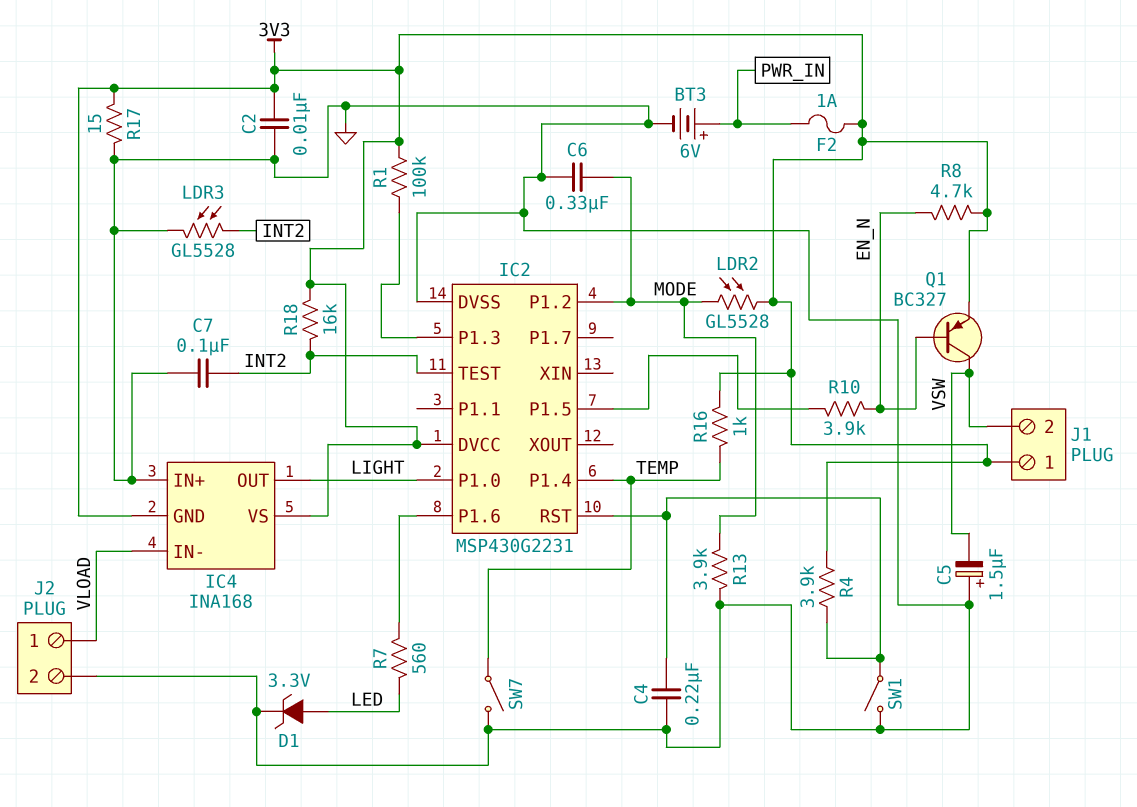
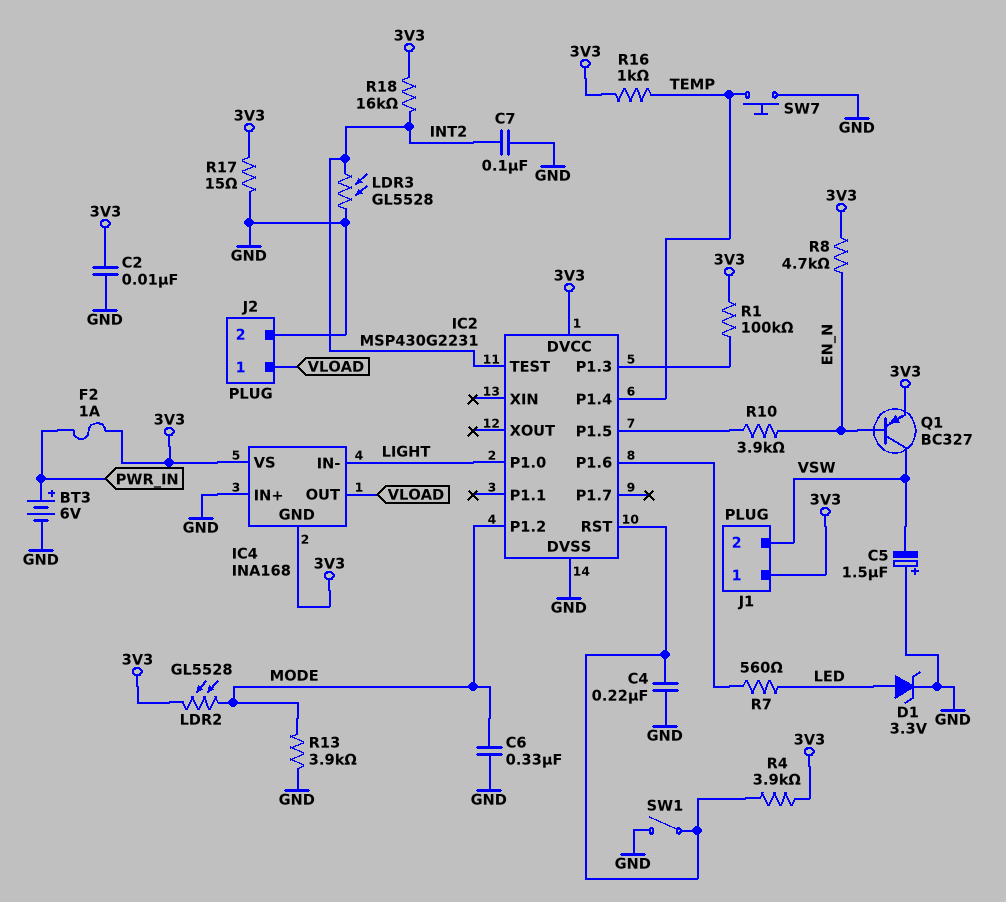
IC4 pin IN-: VLOAD -> LIGHT
IC4 pin OUT: LIGHT -> VLOAD
SW7: switch (GND, TEMP) -> button (GND, TEMP)

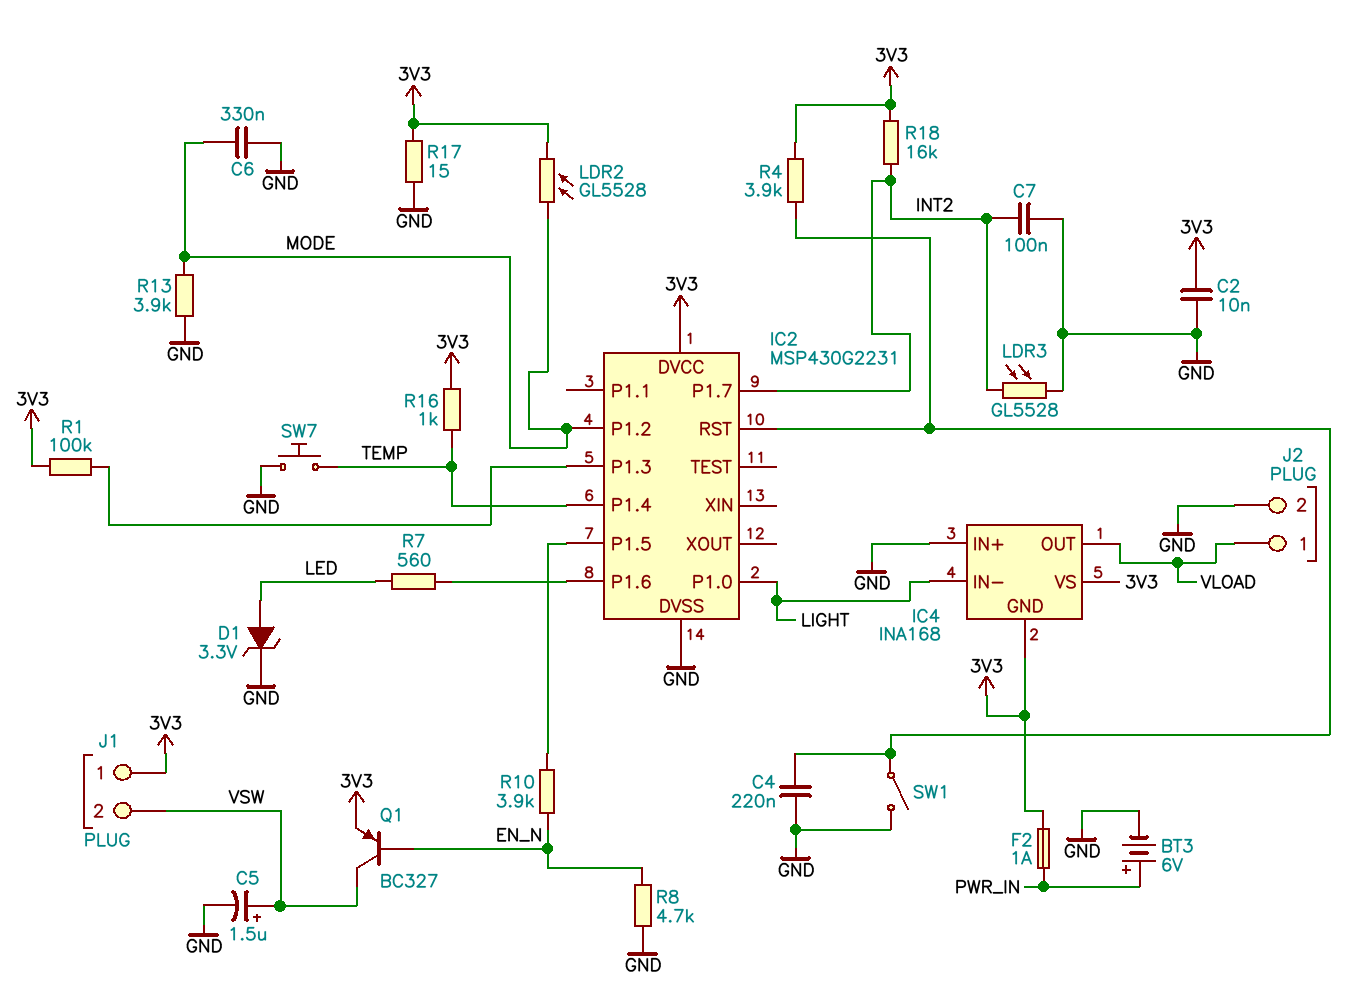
C5: 1.5uF (plus GND, minus VSW) -> 1.5uF (plus VSW, minus GND)
IC2 pin P1.7: none -> INT2
IC2 pin TEST: INT2 -> none
R8: 4.7k (3V3, EN_N) -> 4.7k (EN_N, GND)

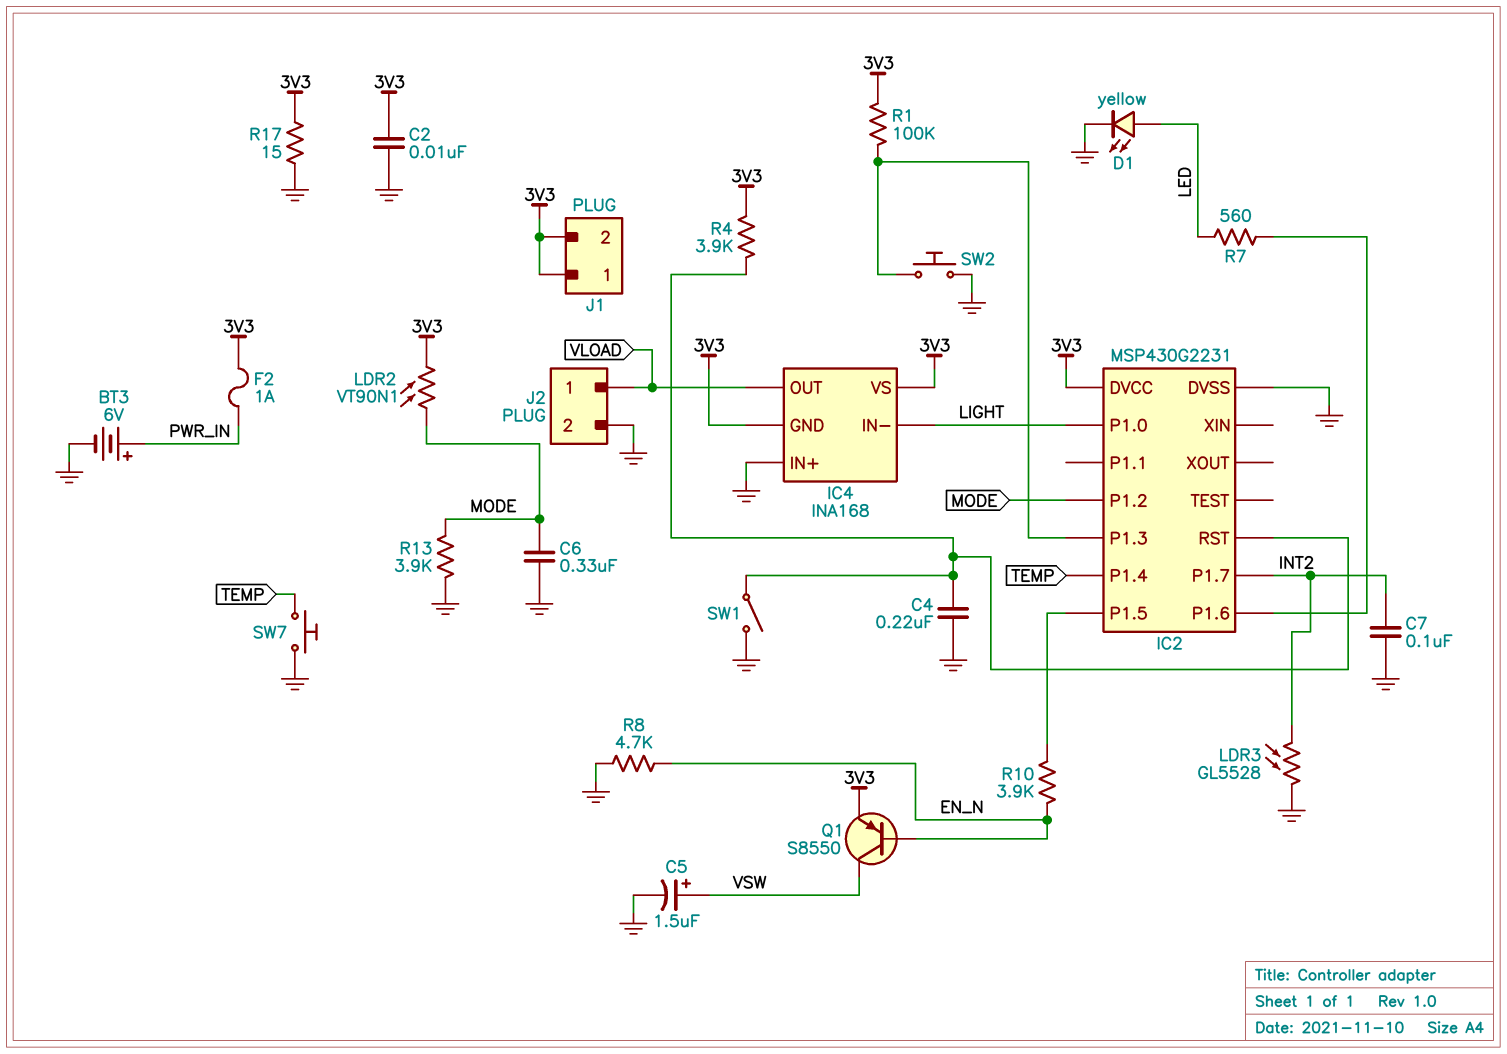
D1: zener 3.3V (A LED, K GND) -> LED yellow (A LED, K GND)
J1 pin 2: VSW -> 3V3
LDR2: GL5528 (3V3, MODE) -> VT90N1 (3V3, MODE)
Q1: PNP BC327 (B EN_N, C VSW, E 3V3) -> PNP S8550 (B EN_N, C VSW, E 3V3)
R16: 1k (3V3, TEMP) -> none
R18: 16k (3V3, INT2) -> none
SW2: none -> button (GND, IC2/P1.3)

